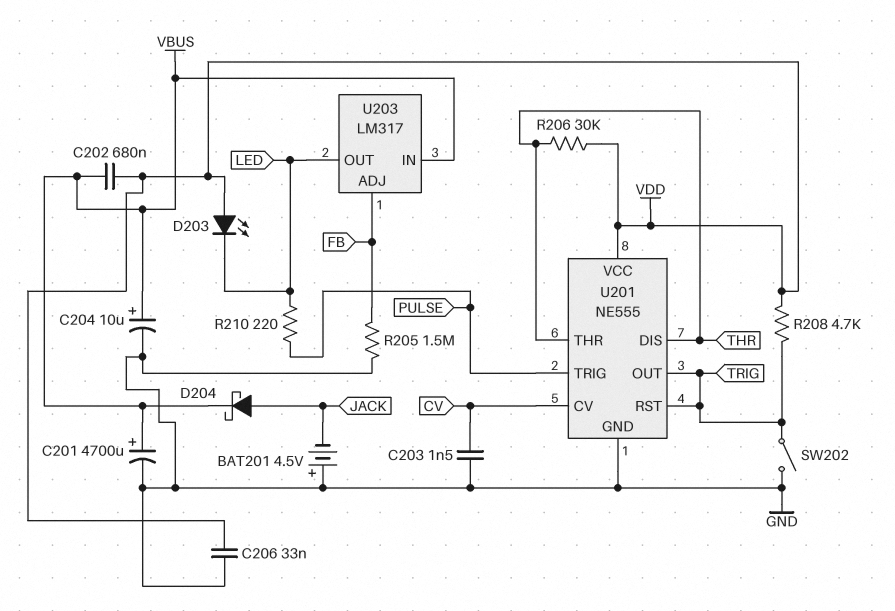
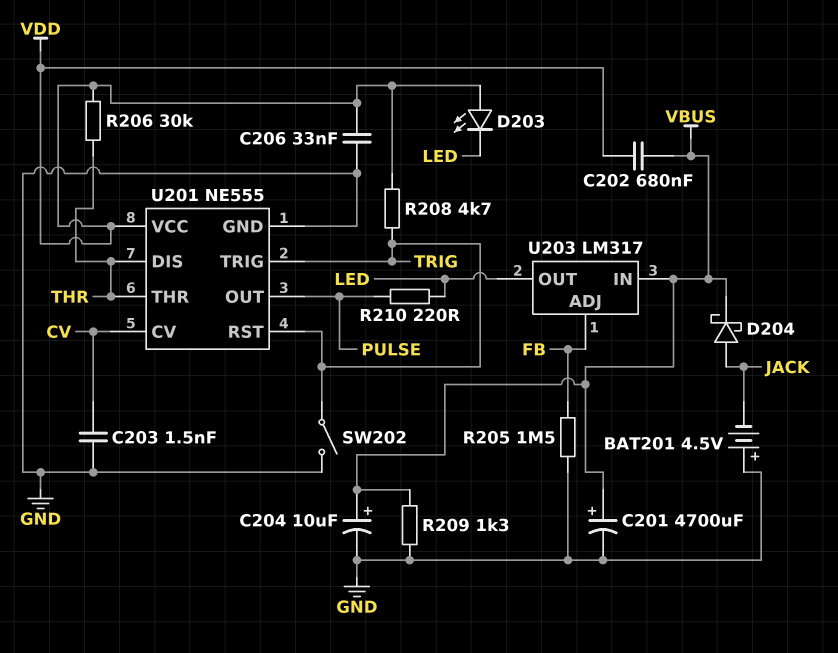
R209: none -> 1.3k (GND, VBUS)
U201 pin OUT: TRIG -> PULSE
U201 pin TRIG: PULSE -> TRIG

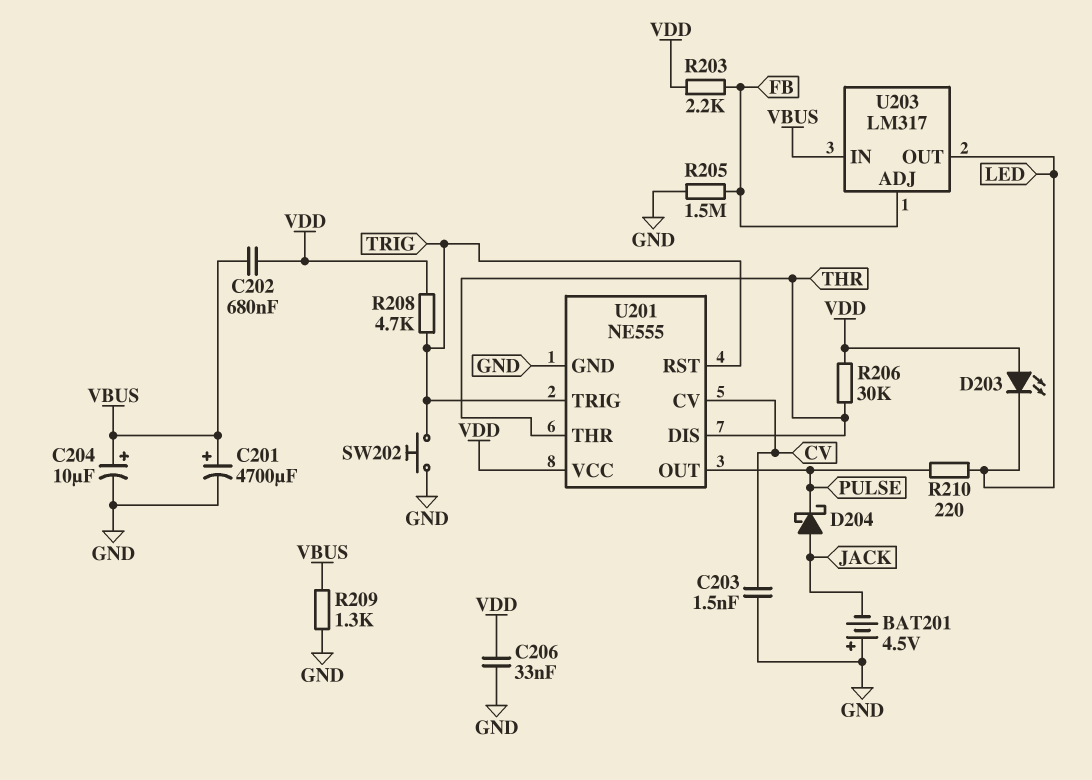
D204: schottky (A JACK, K VBUS) -> schottky (A JACK, K PULSE)
R203: none -> 2.2k (FB, VDD)
SW202: switch (GND, TRIG) -> button (GND, TRIG)

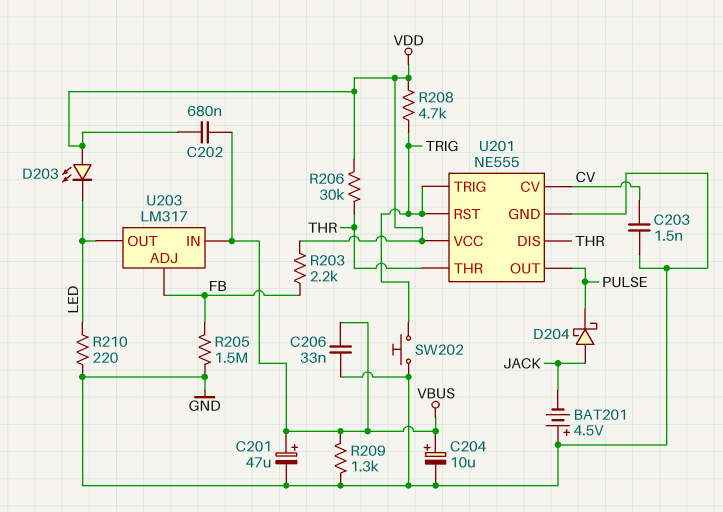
C201: 4700uF (plus VBUS, minus GND) -> 47uF (plus VBUS, minus GND)
C206: 33nF (GND, VDD) -> 33nF (GND, VBUS)
R210: 220 (LED, PULSE) -> 220 (GND, LED)

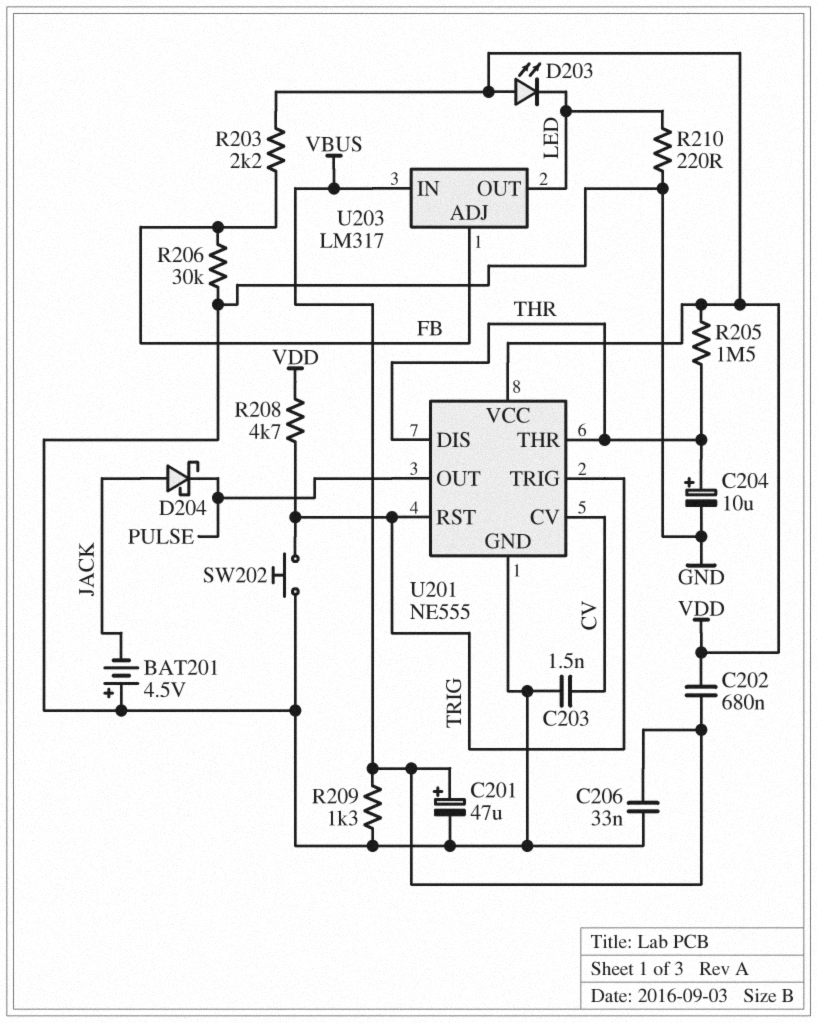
C204: 10uF (plus VBUS, minus GND) -> 10uF (plus THR, minus GND)
R205: 1.5M (FB, GND) -> 1.5M (THR, VDD)
R206: 30k (THR, VDD) -> 30k (FB, GND)

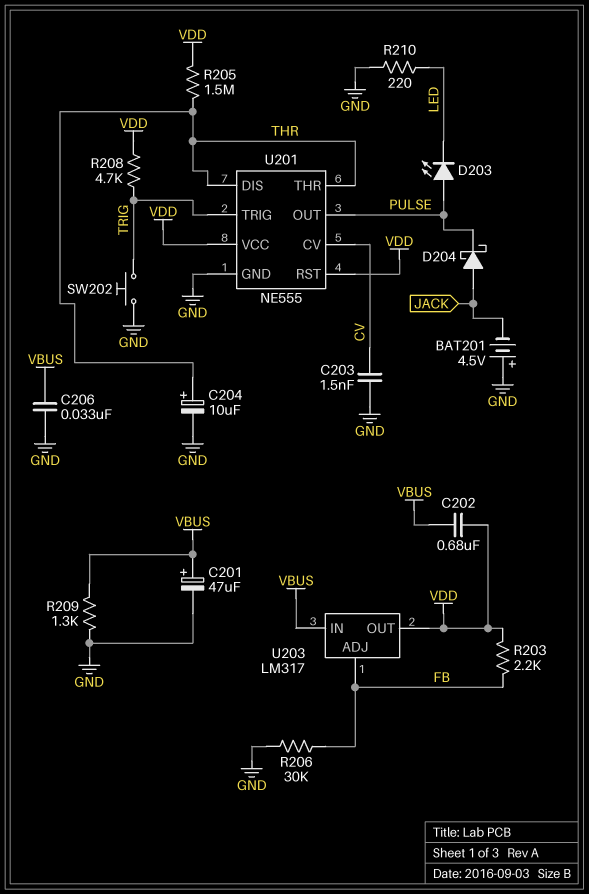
D203: LED (A VDD, K LED) -> LED (A PULSE, K LED)
U201 pin RST: TRIG -> VDD
U203 pin OUT: LED -> VDD

